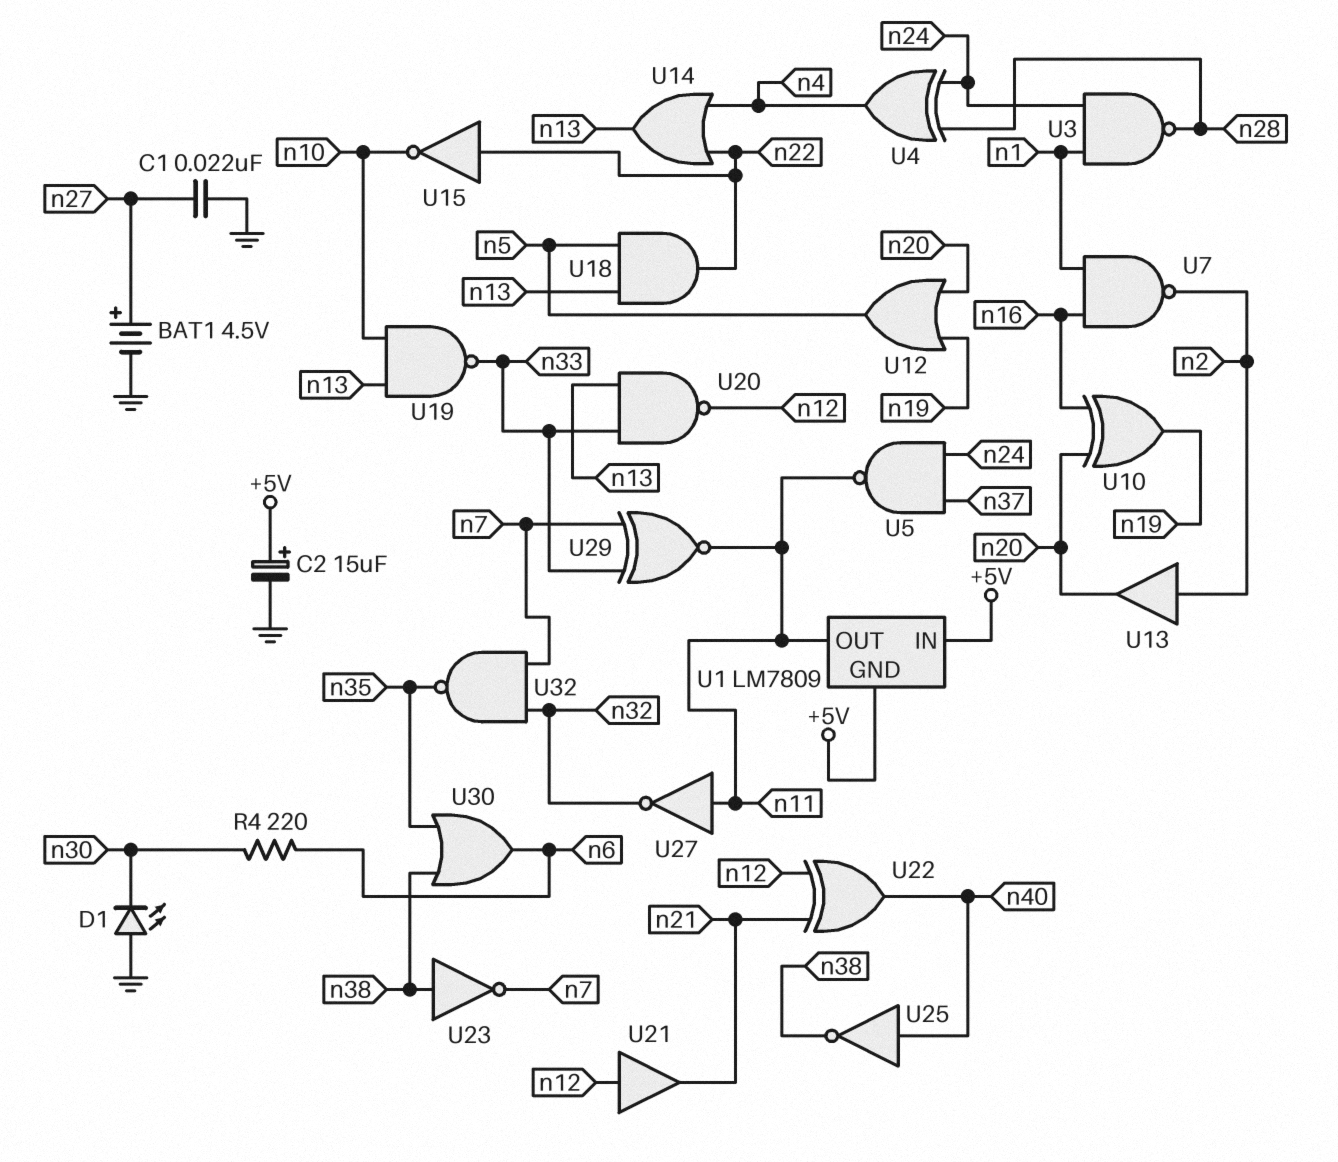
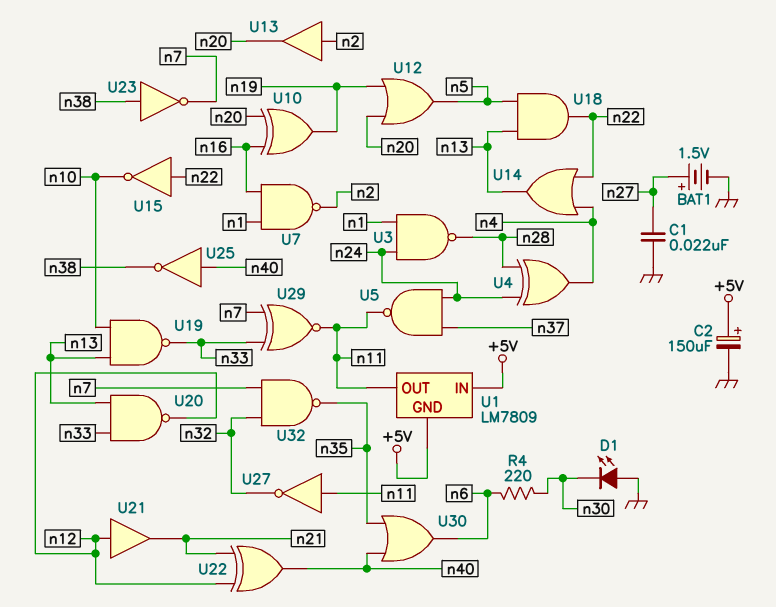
BAT1: 4.5V (plus n27, minus GND) -> 1.5V (plus n27, minus GND)
C2: 15uF (plus +5V, minus GND) -> 150uF (plus +5V, minus GND)
U30: OR (in n35, in n38, out n6) -> OR (in n35, in n40, out n6)

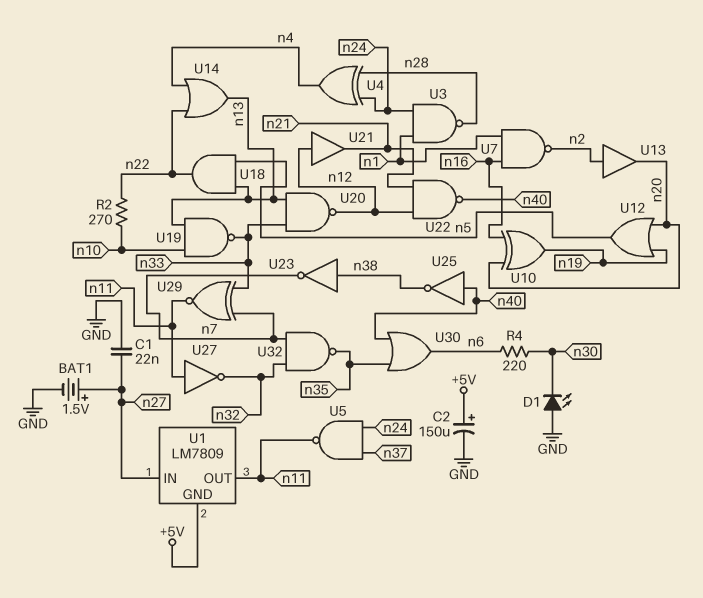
R2: none -> 270 (n10, n22)
U1 pin IN: +5V -> n27
U15: NOT (in n22, out n10) -> none
U22: XOR (in n12, in n21, out n40) -> NAND (in n12, in n21, out n40)

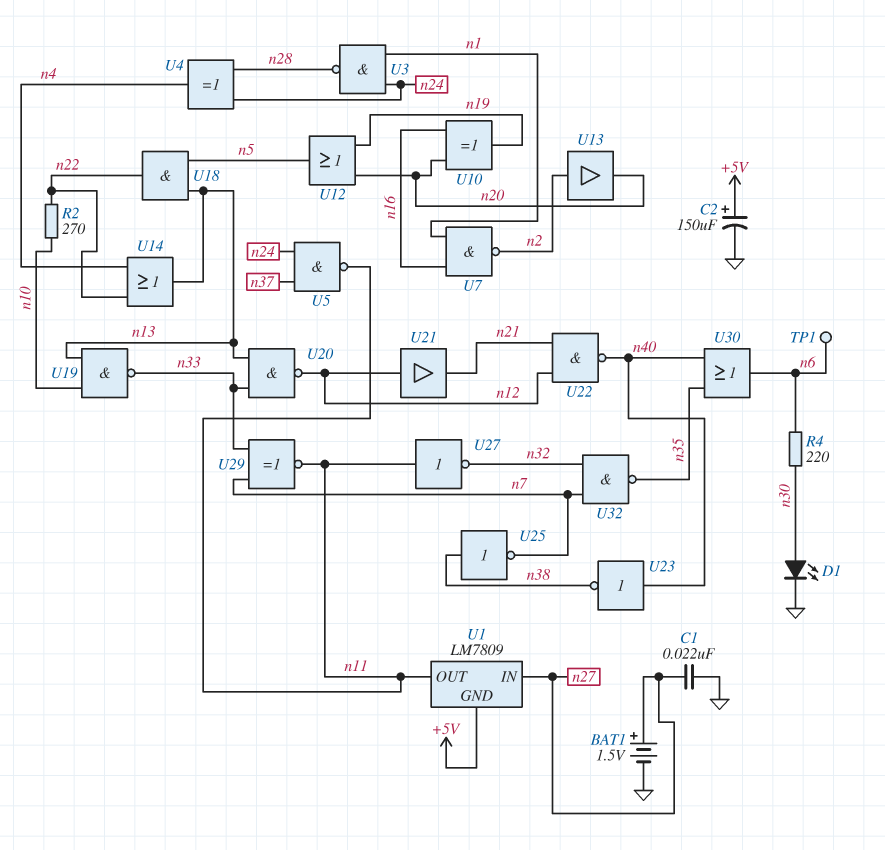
D1: LED (A GND, K n30) -> LED (A n30, K GND)
TP1: none -> test point (n6)
U23: NOT (in n38, out n7) -> NOT (in n40, out n38)
U25: NOT (in n40, out n38) -> NOT (in n38, out n7)

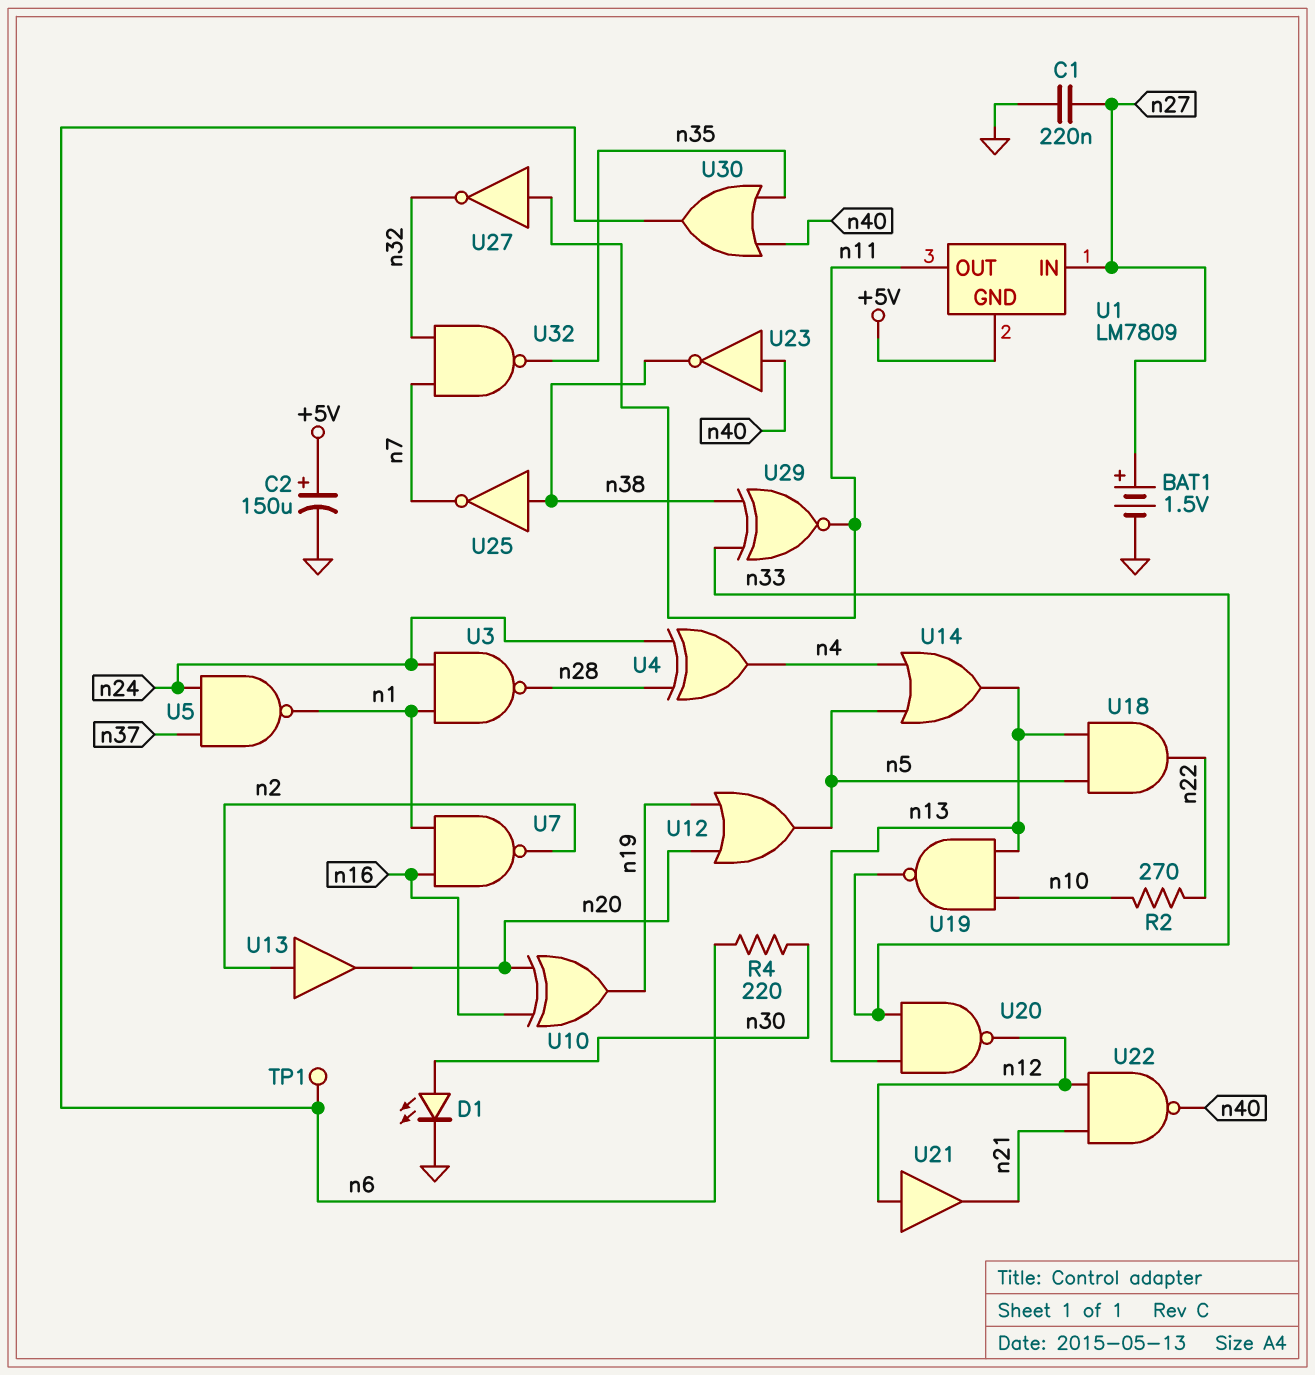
C1: 22nF (GND, n27) -> 220nF (GND, n27)
U5: NAND (in n24, in n37, out n11) -> NAND (in n24, in n37, out n1)
U14: OR (in n4, in n22, out n13) -> OR (in n4, in n5, out n13)
U29: XNOR (in n7, in n33, out n11) -> XNOR (in n33, in n38, out n11)

